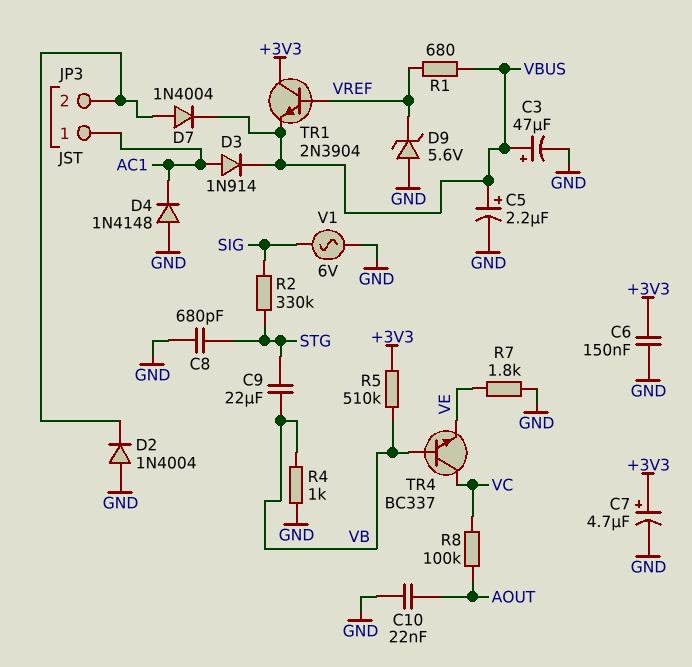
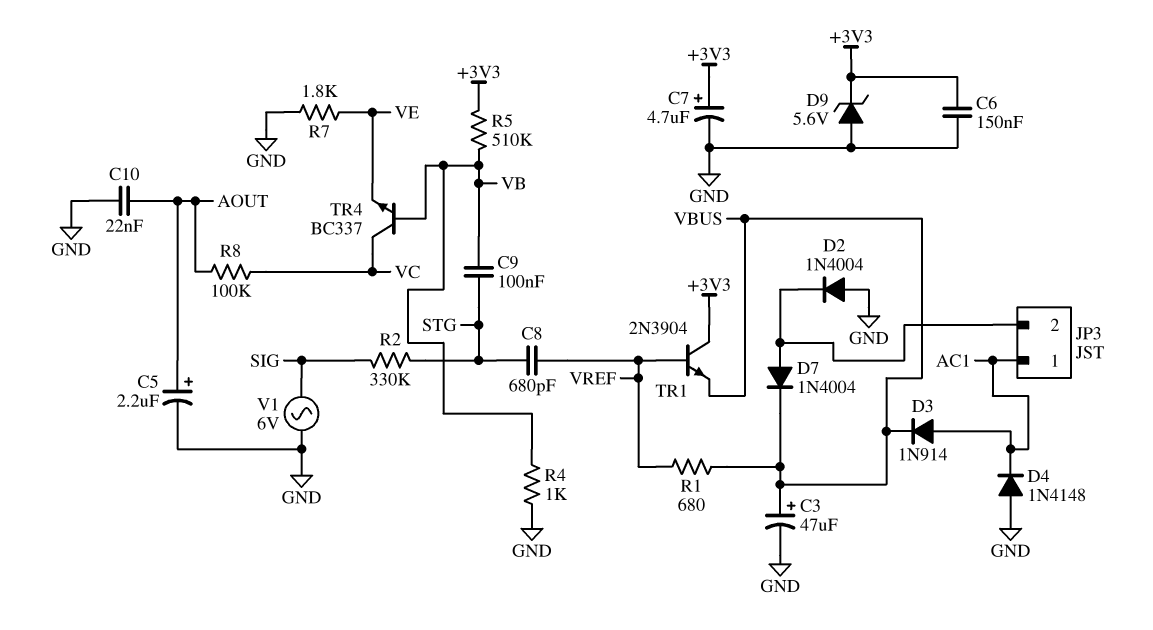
C5: 2.2uF (plus VBUS, minus GND) -> 2.2uF (plus AOUT, minus GND)
C8: 680pF (GND, STG) -> 680pF (STG, VREF)
C9: 22uF (STG, VB) -> 100nF (STG, VB)
D9: zener 5.6V (A GND, K VREF) -> zener 5.6V (A GND, K +3V3)

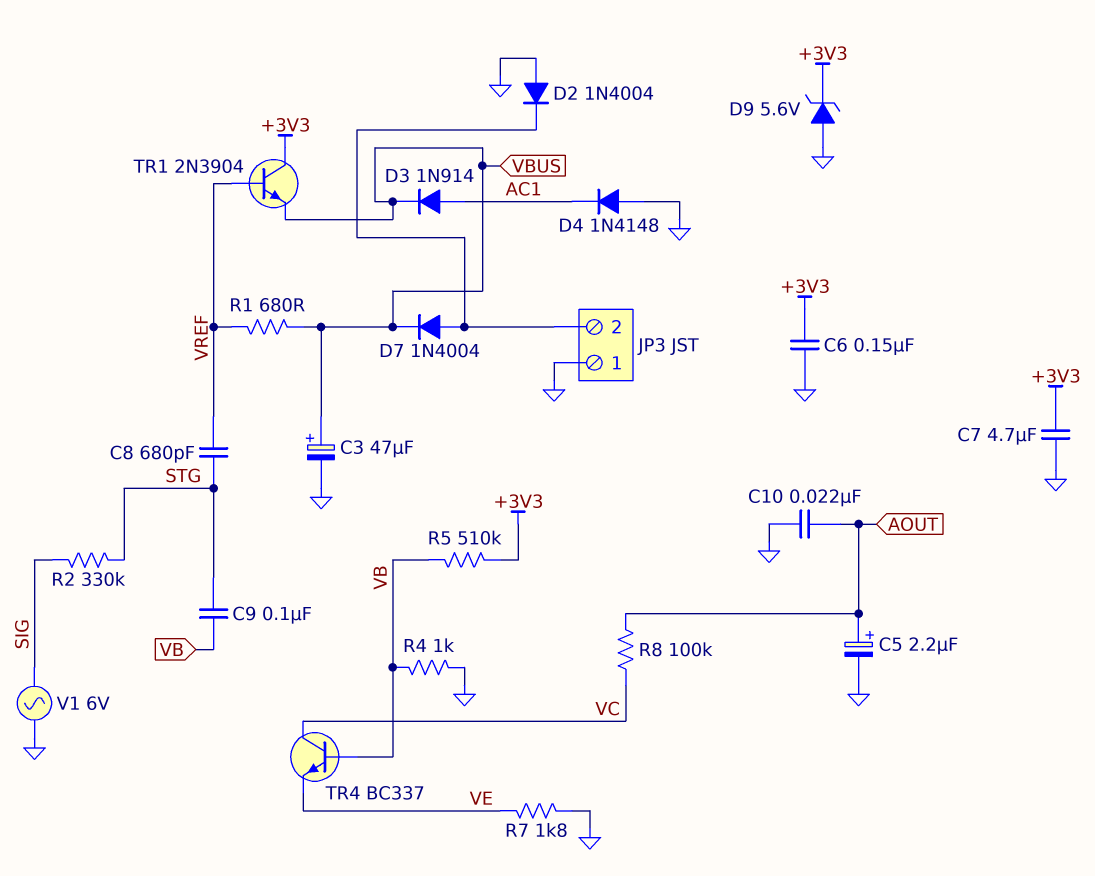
C7: 4.7uF (plus +3V3, minus GND) -> 4.7uF (+3V3, GND)
JP3 pin 1: AC1 -> GND

